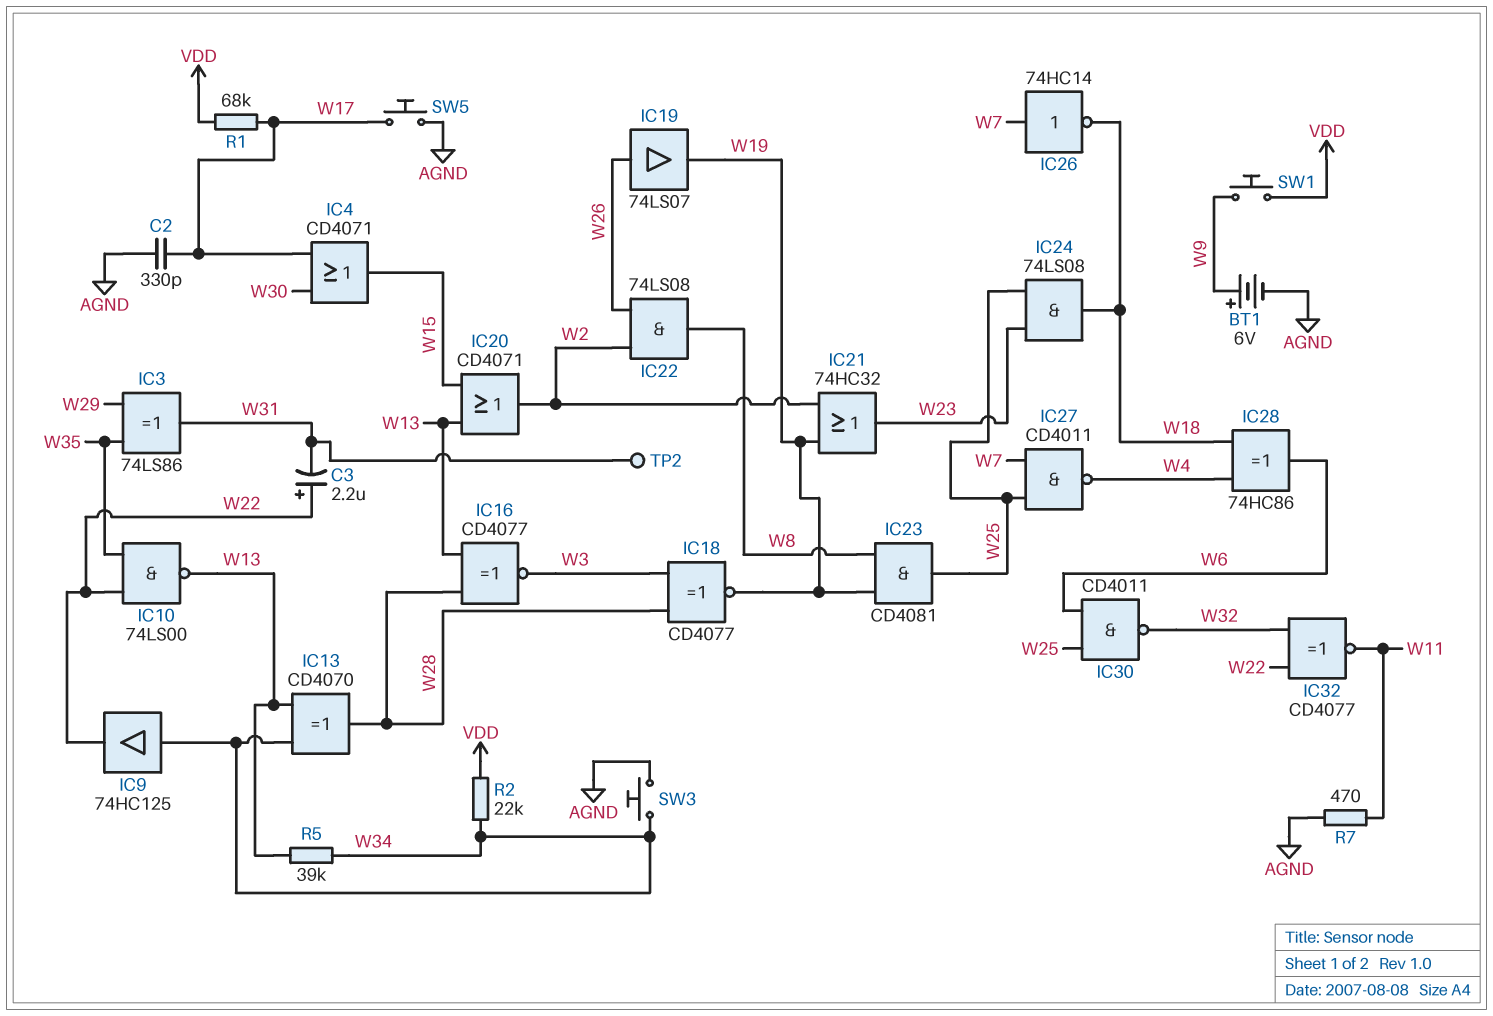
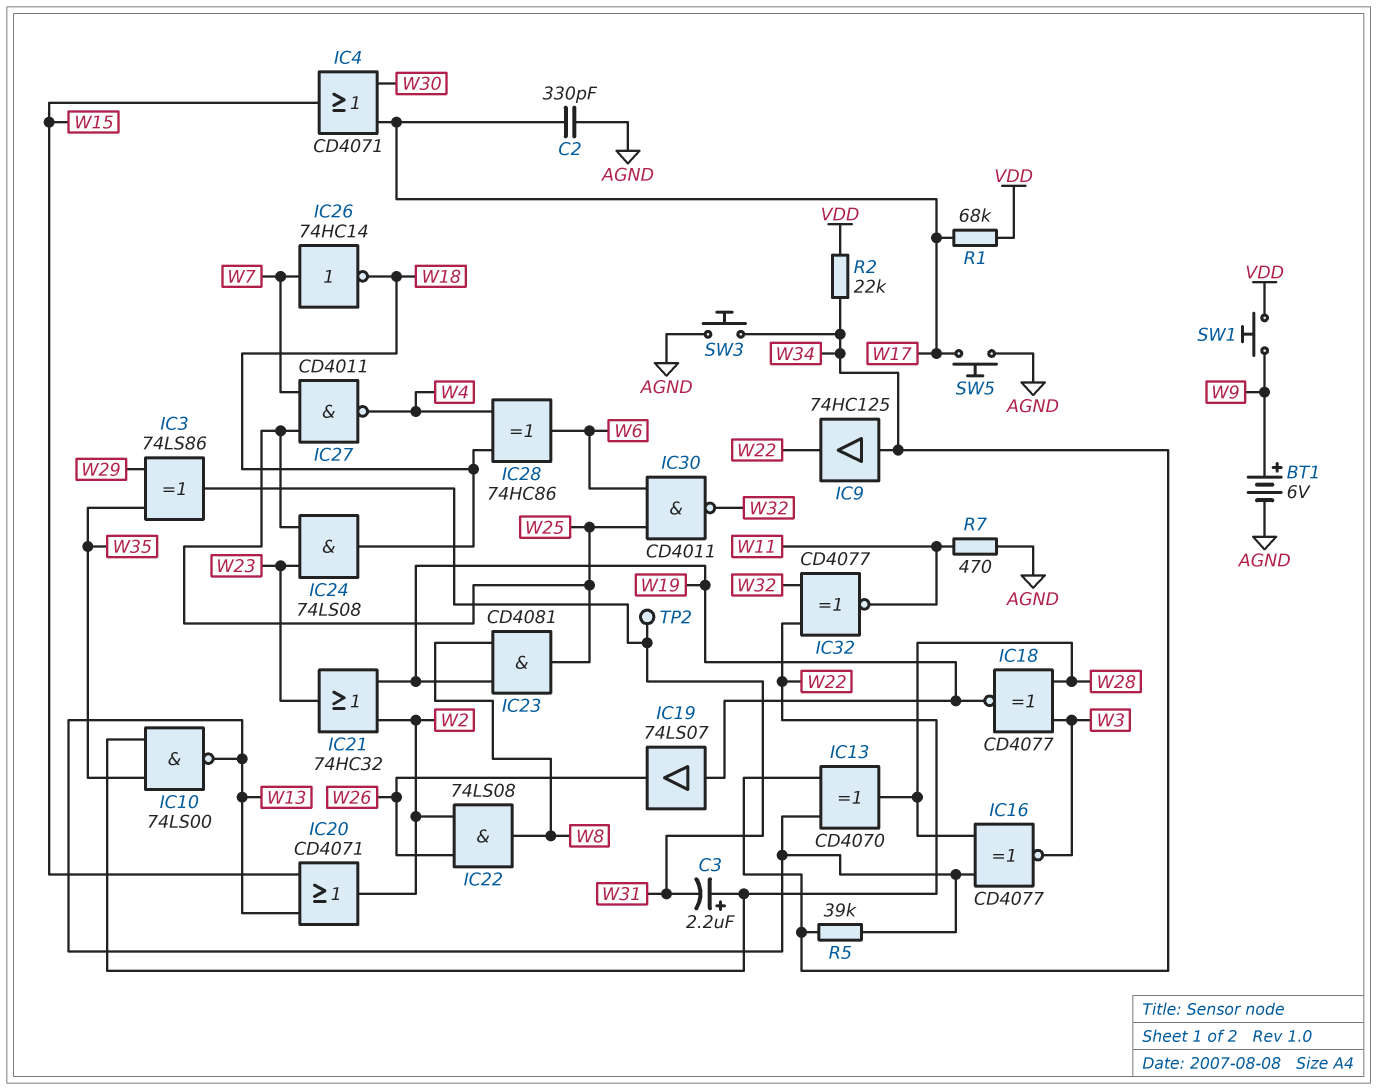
IC19: buffer 74LS07 (in W26, out W19) -> buffer 74LS07 (in W19, out W26)

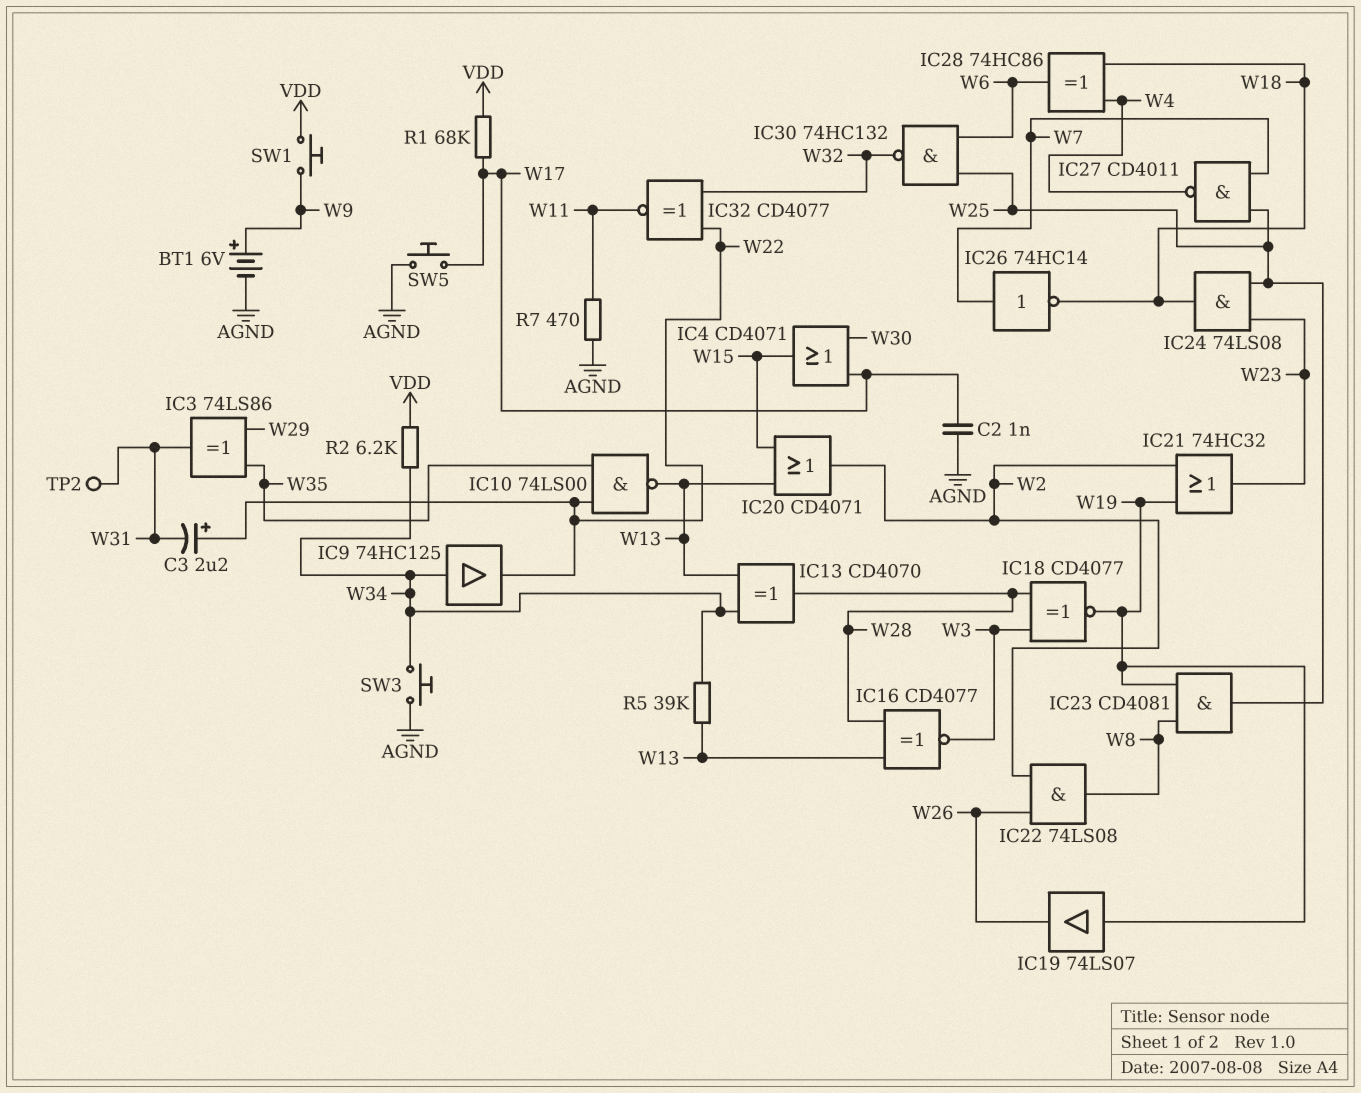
C2: 330pF (AGND, W17) -> 1nF (AGND, W17)
IC30: NAND CD4011 (in W6, in W25, out W32) -> NAND 74HC132 (in W6, in W25, out W32)
R2: 22k (VDD, W34) -> 6.2k (VDD, W34)

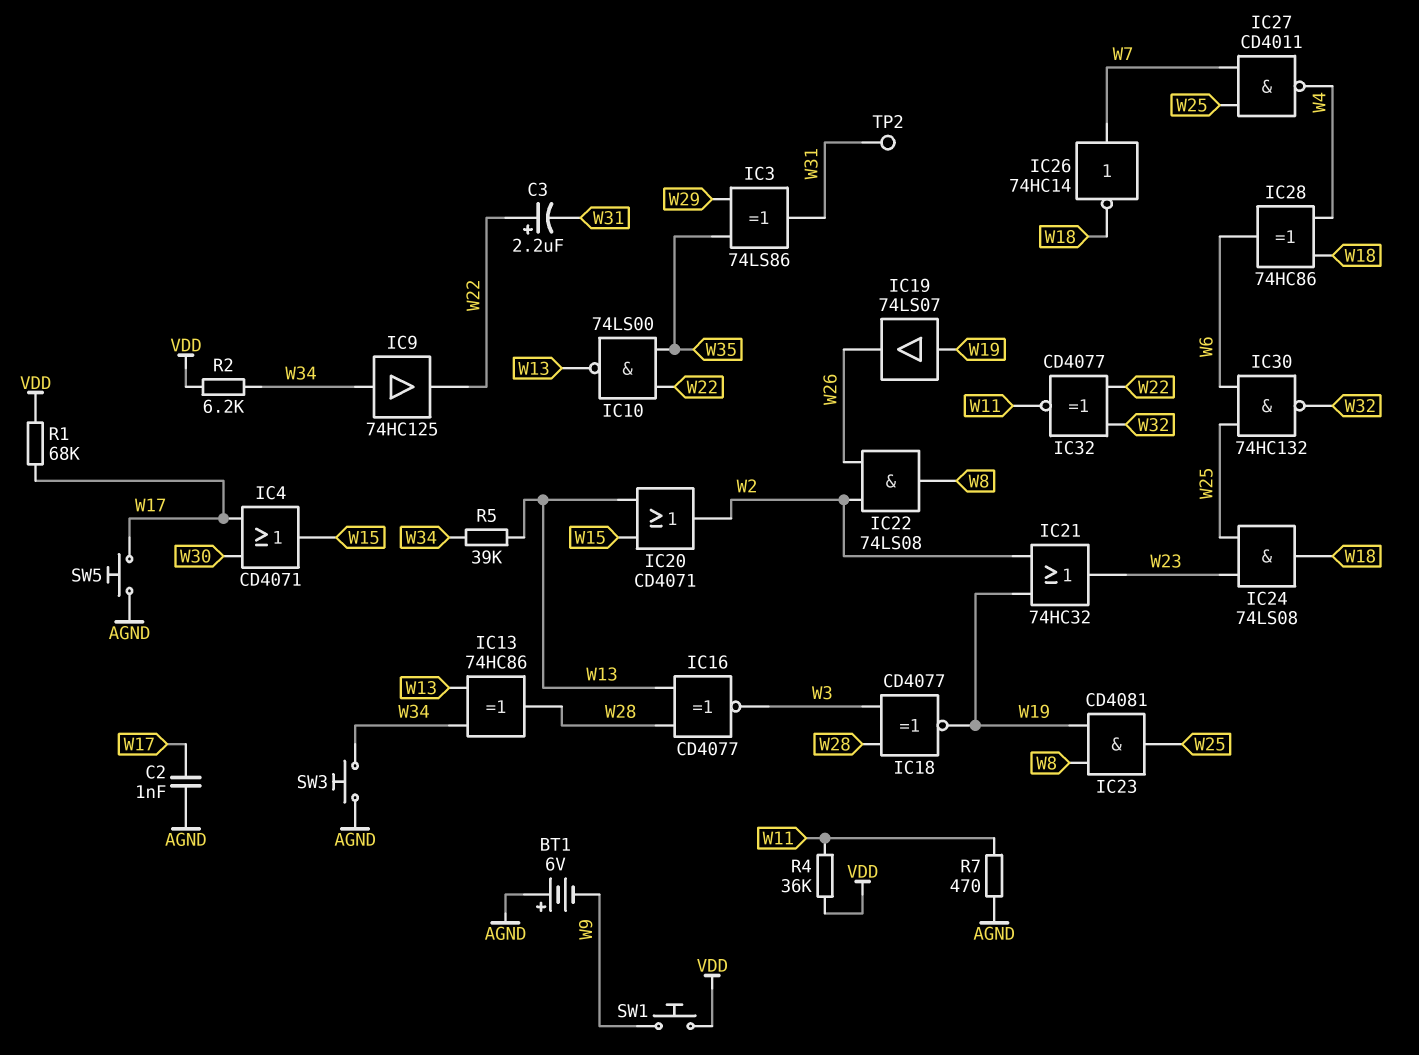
BT1: 6V (plus W9, minus AGND) -> 6V (plus AGND, minus W9)
IC13: XOR CD4070 (in W13, in W34, out W28) -> XOR 74HC86 (in W13, in W34, out W28)
R4: none -> 36k (VDD, W11)

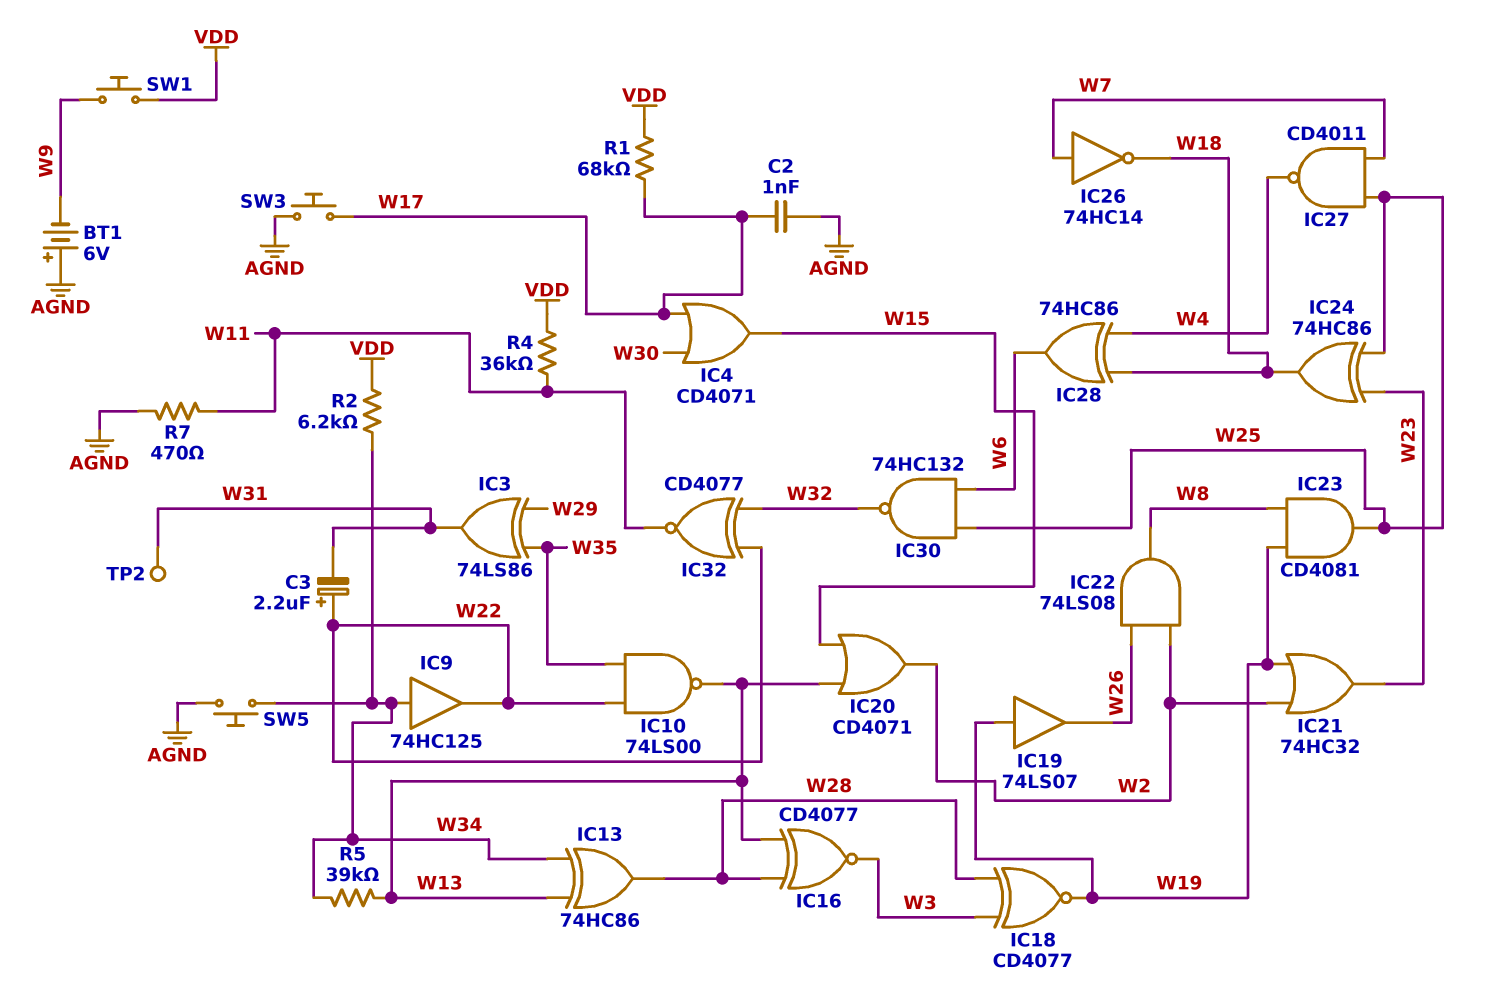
IC24: AND 74LS08 (in W23, in W25, out W18) -> XOR 74HC86 (in W23, in W25, out W18)
SW3: button (AGND, W34) -> button (AGND, W17)
SW5: button (AGND, W17) -> button (AGND, W34)

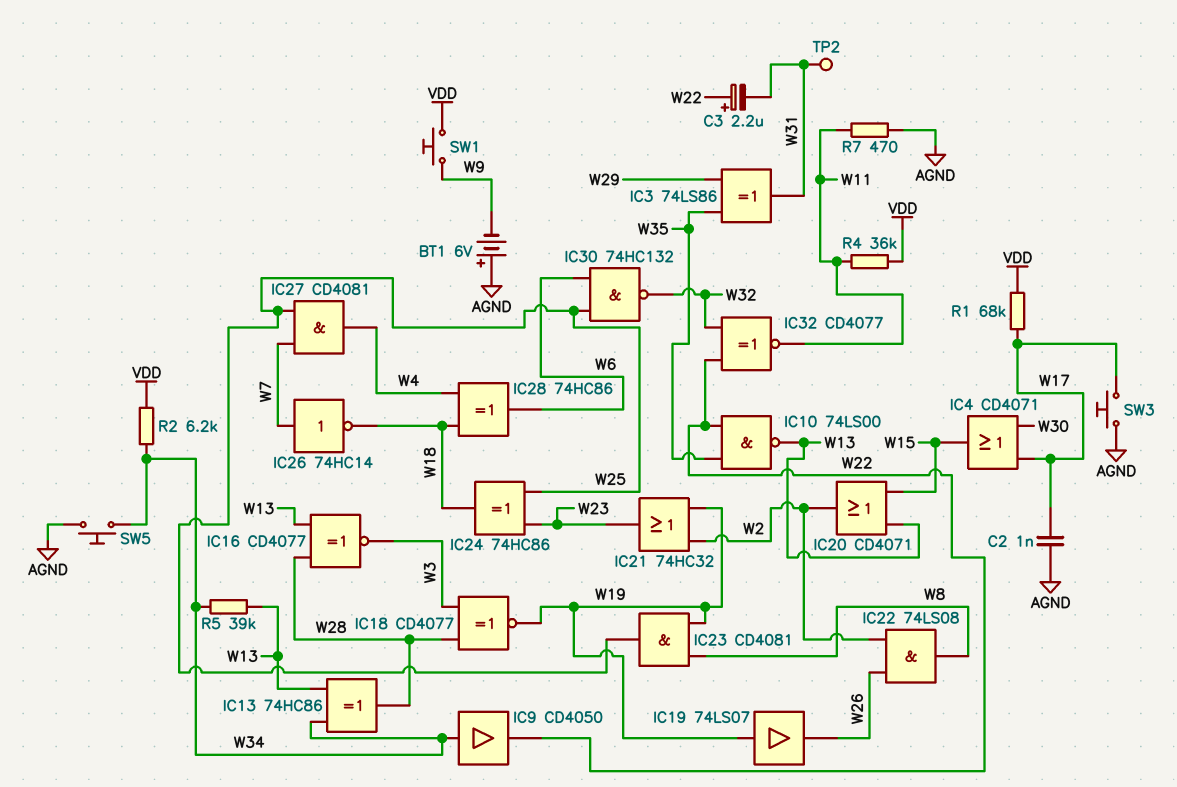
IC9: buffer 74HC125 (in W34, out W22) -> buffer CD4050 (in W34, out W22)
IC27: NAND CD4011 (in W7, in W25, out W4) -> AND CD4081 (in W7, in W25, out W4)

